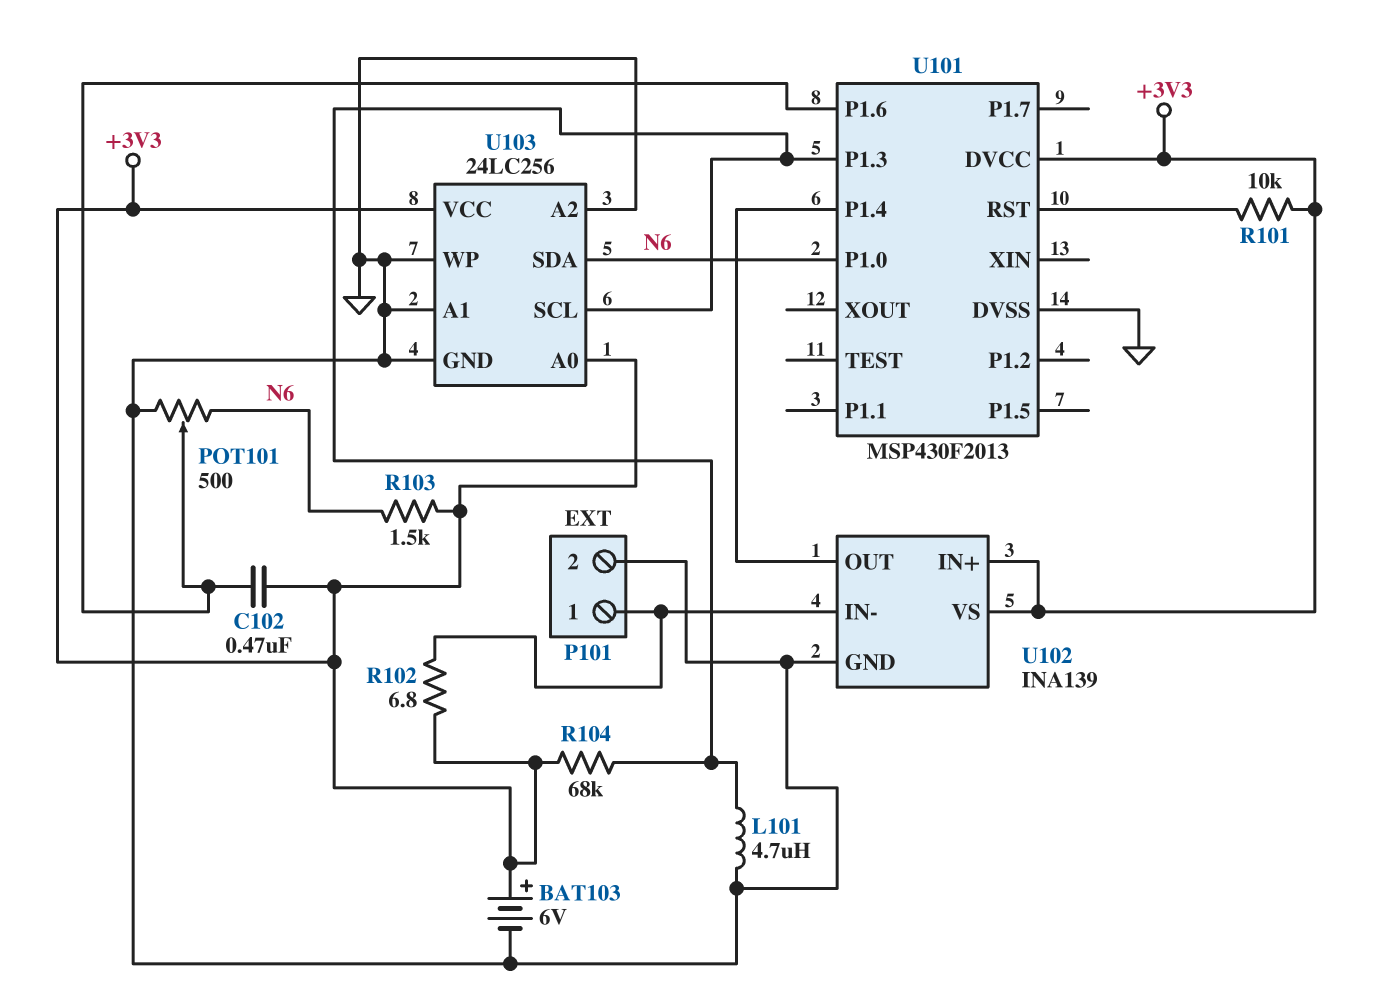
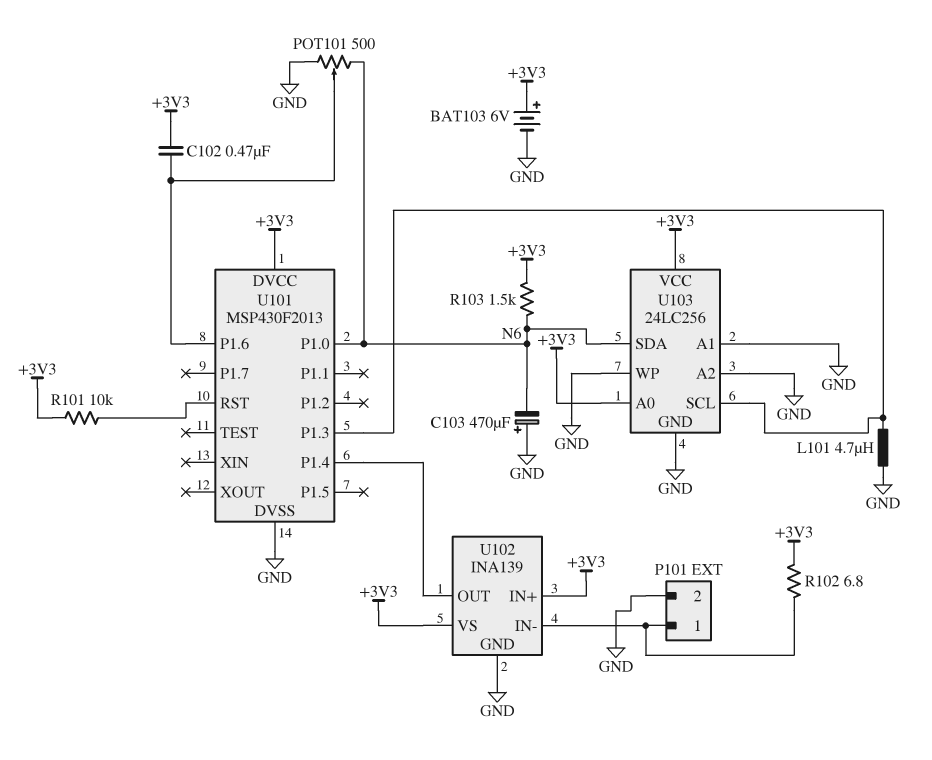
C103: none -> 470uF (plus GND, minus N6)
R104: 68k (+3V3, U101/P1.3) -> none

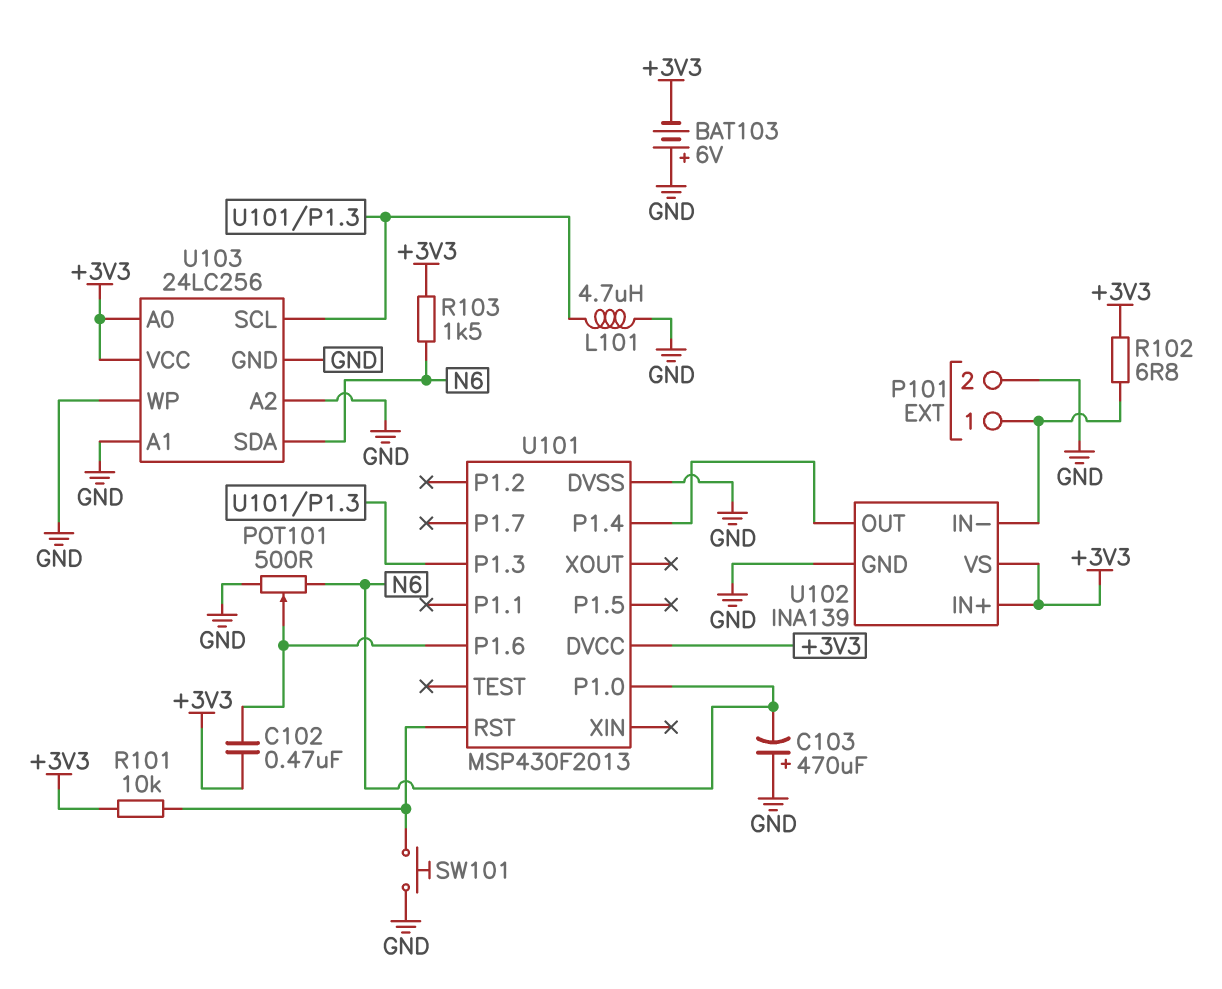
BAT103: 6V (plus +3V3, minus GND) -> 6V (plus GND, minus +3V3)
SW101: none -> button (GND, U101/RST)

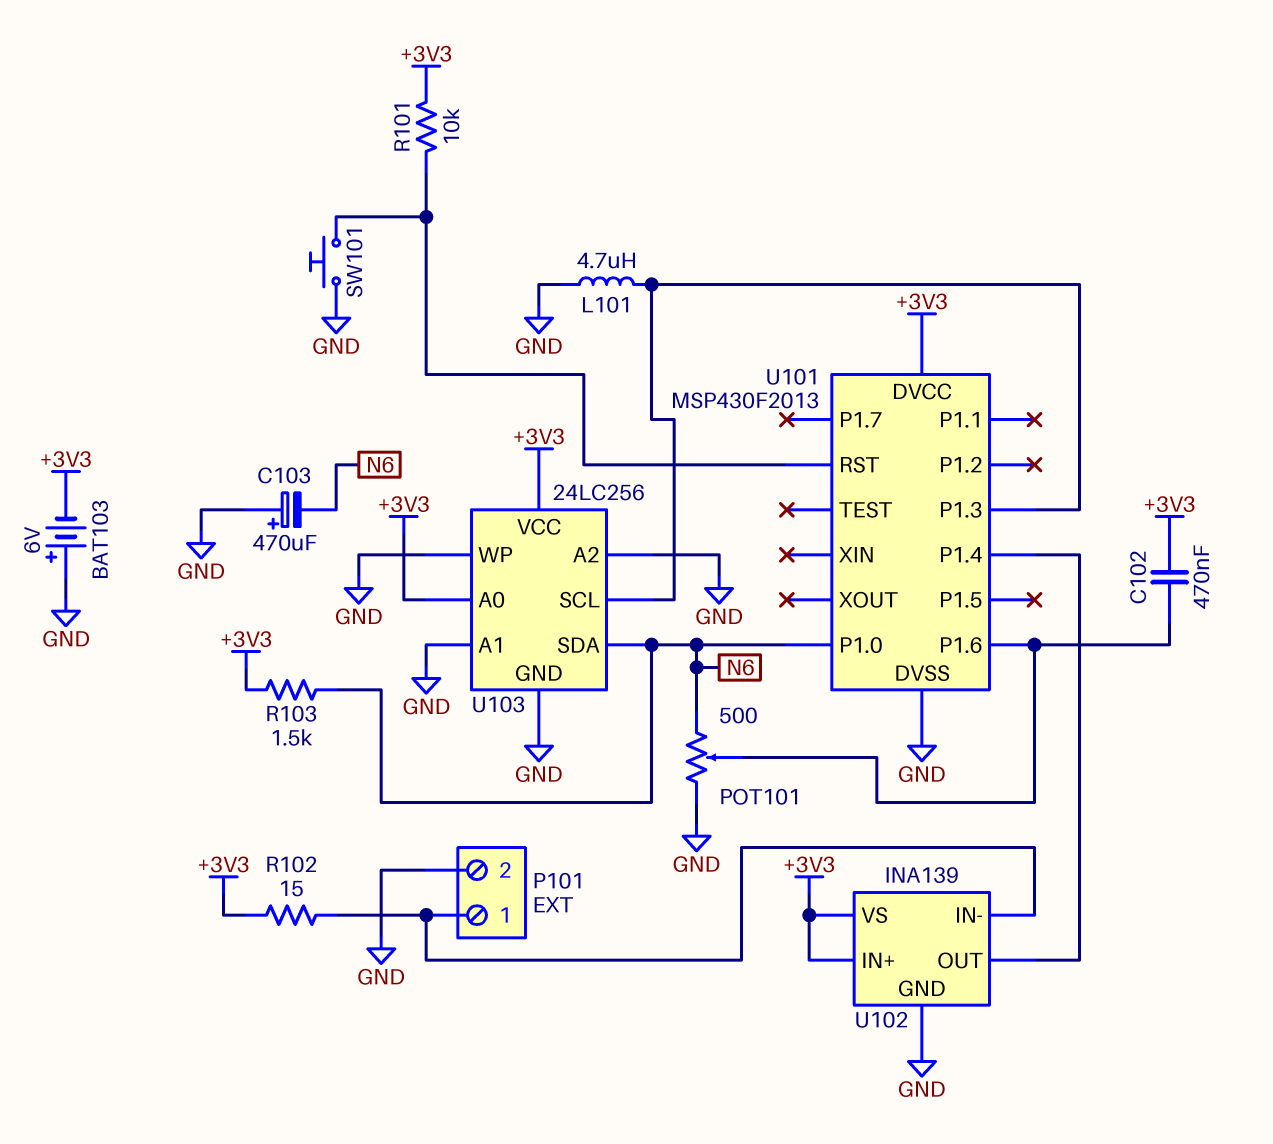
R102: 6.8 (+3V3, P101/1) -> 15 (+3V3, P101/1)

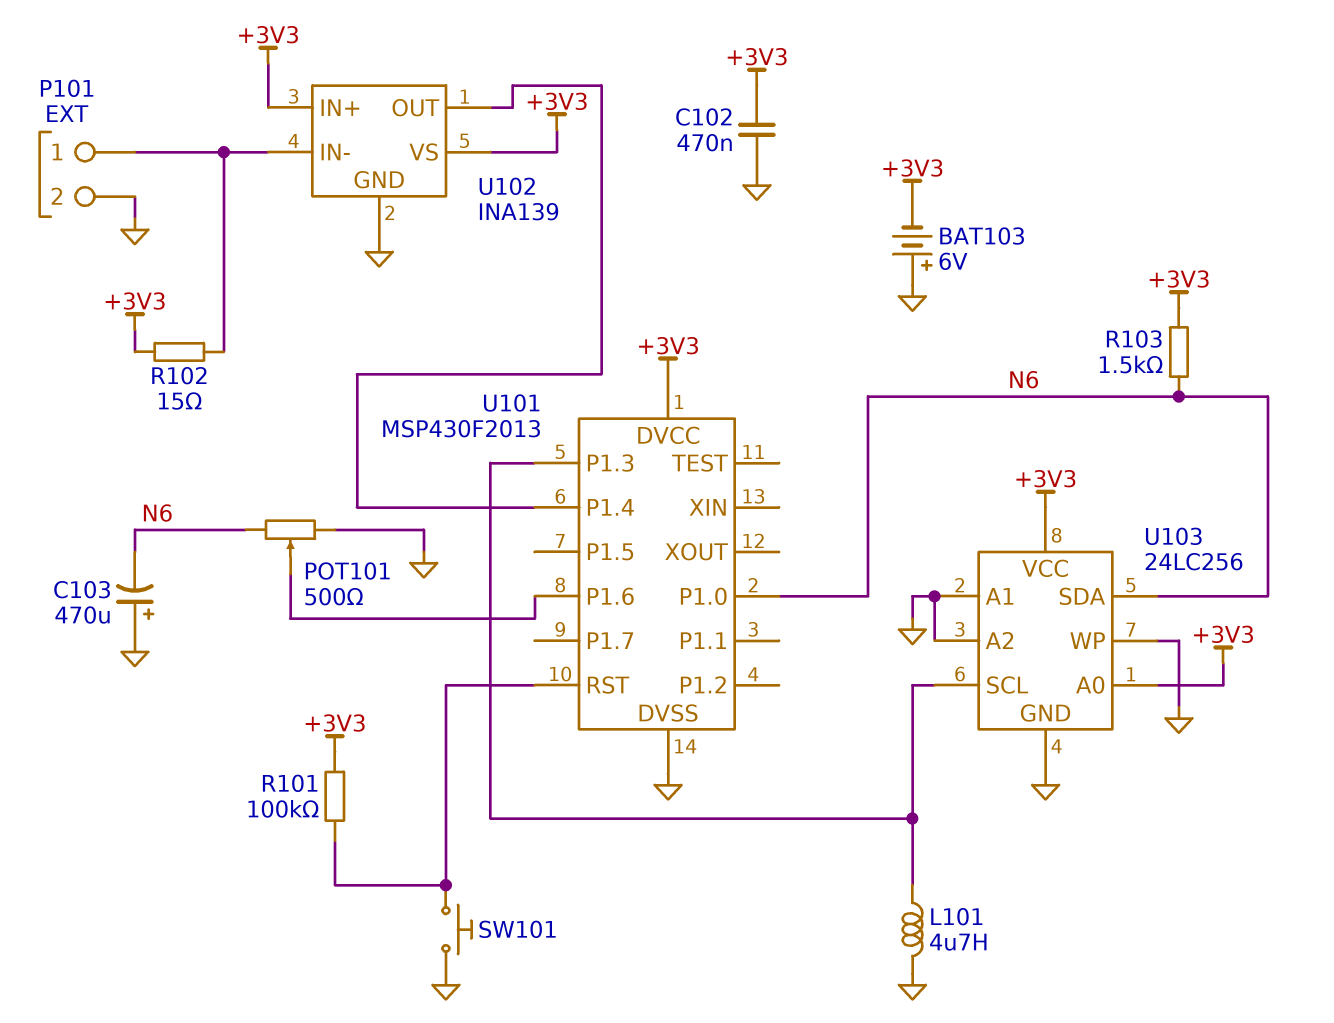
C102: 470nF (+3V3, U101/P1.6) -> 470nF (+3V3, GND)
R101: 10k (+3V3, U101/RST) -> 100k (+3V3, U101/RST)

